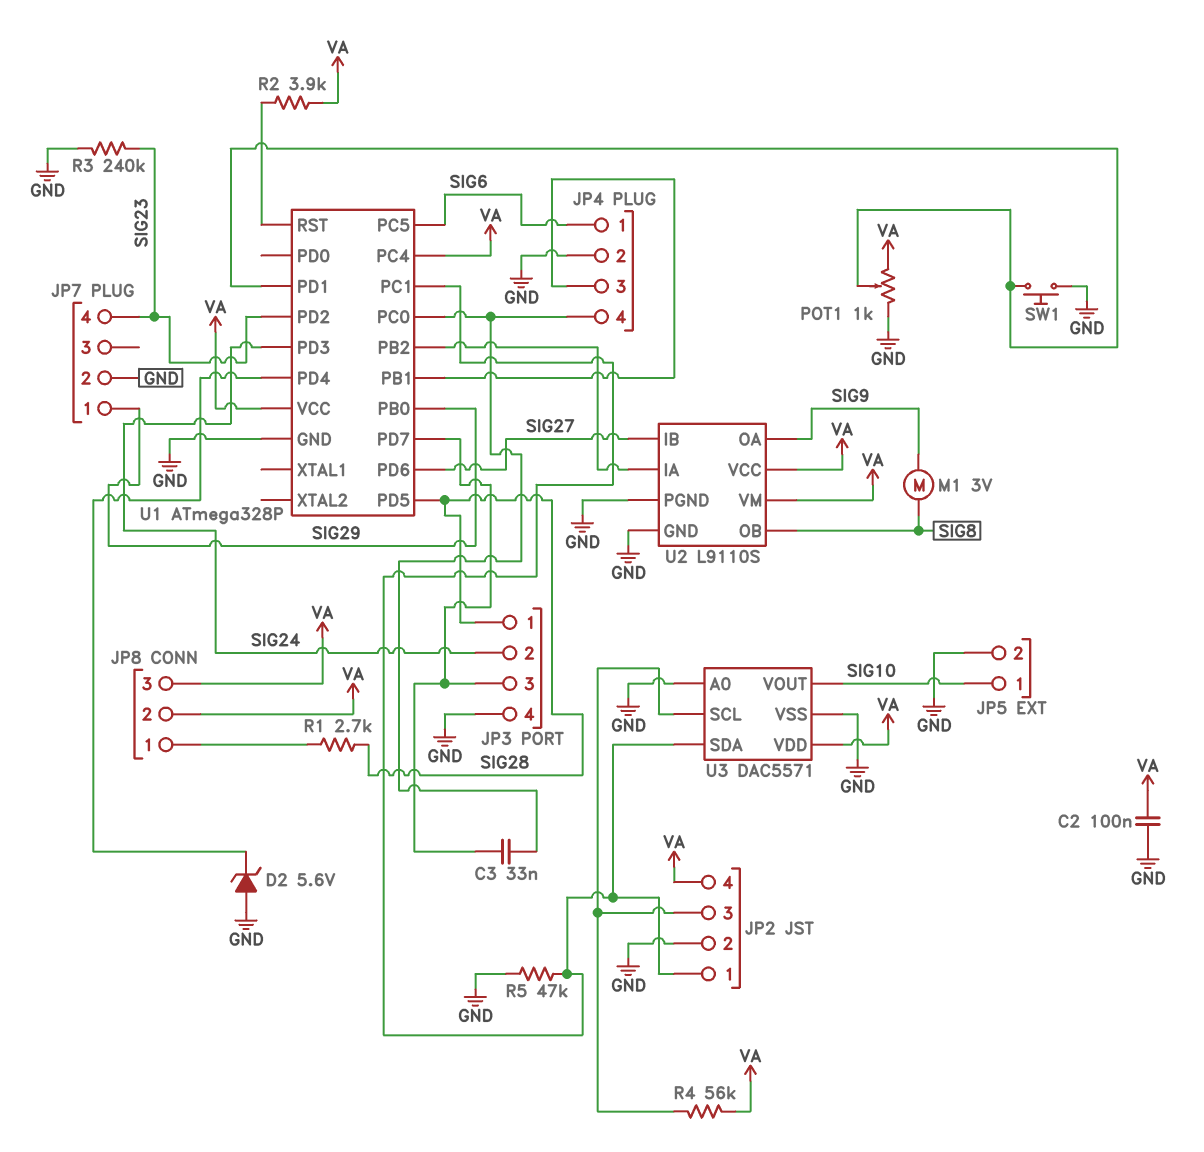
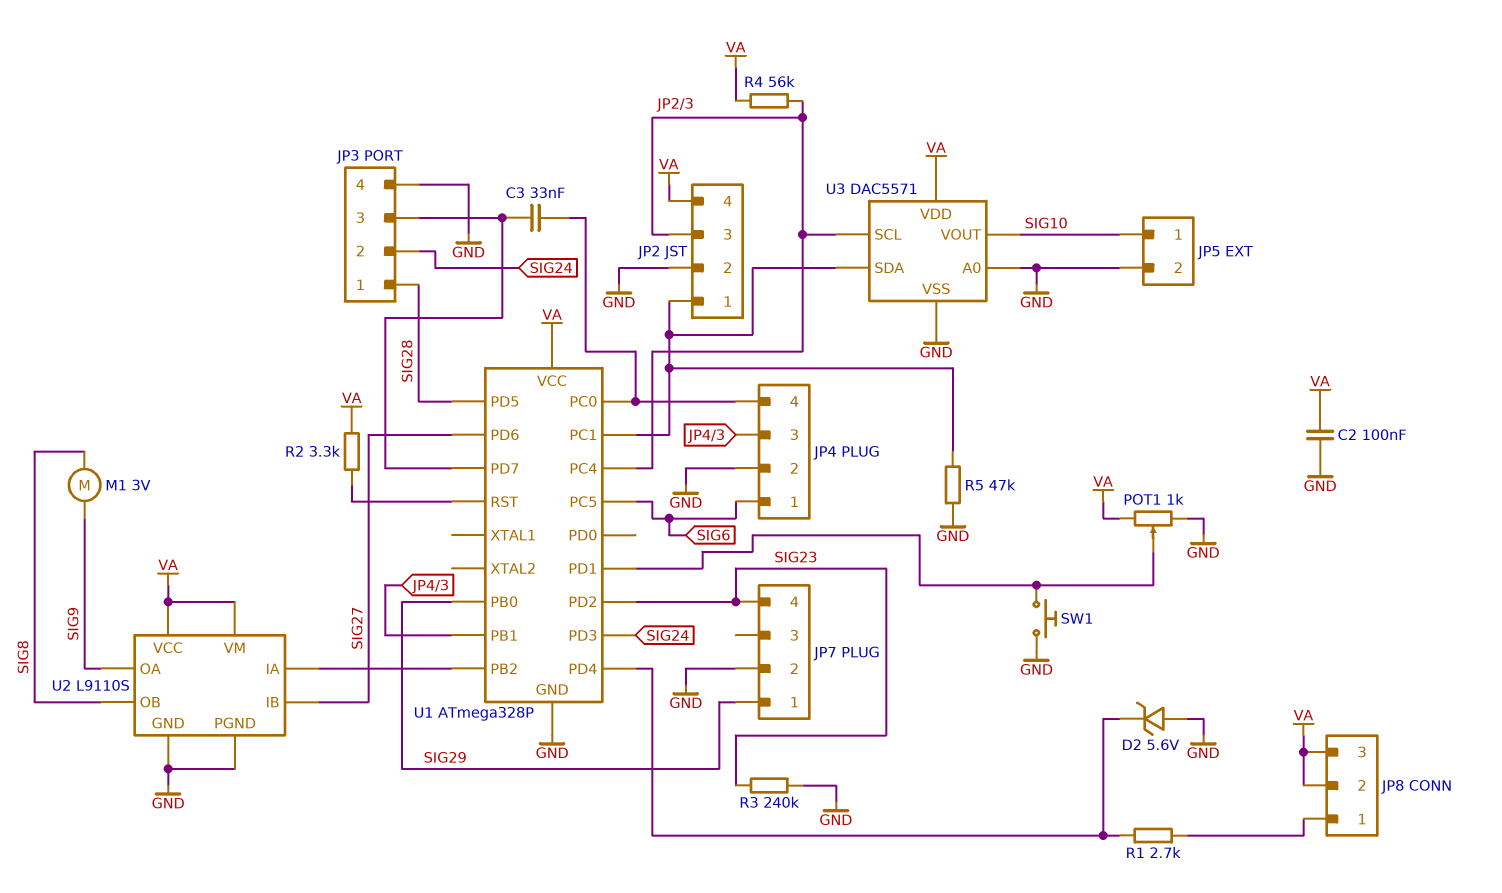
R1: 2.7k (JP8/1, SIG28) -> 2.7k (JP8/1, U1/PD4)
R2: 3.9k (U1/RST, VA) -> 3.3k (U1/RST, VA)
U1 pin PC4: VA -> JP2/3

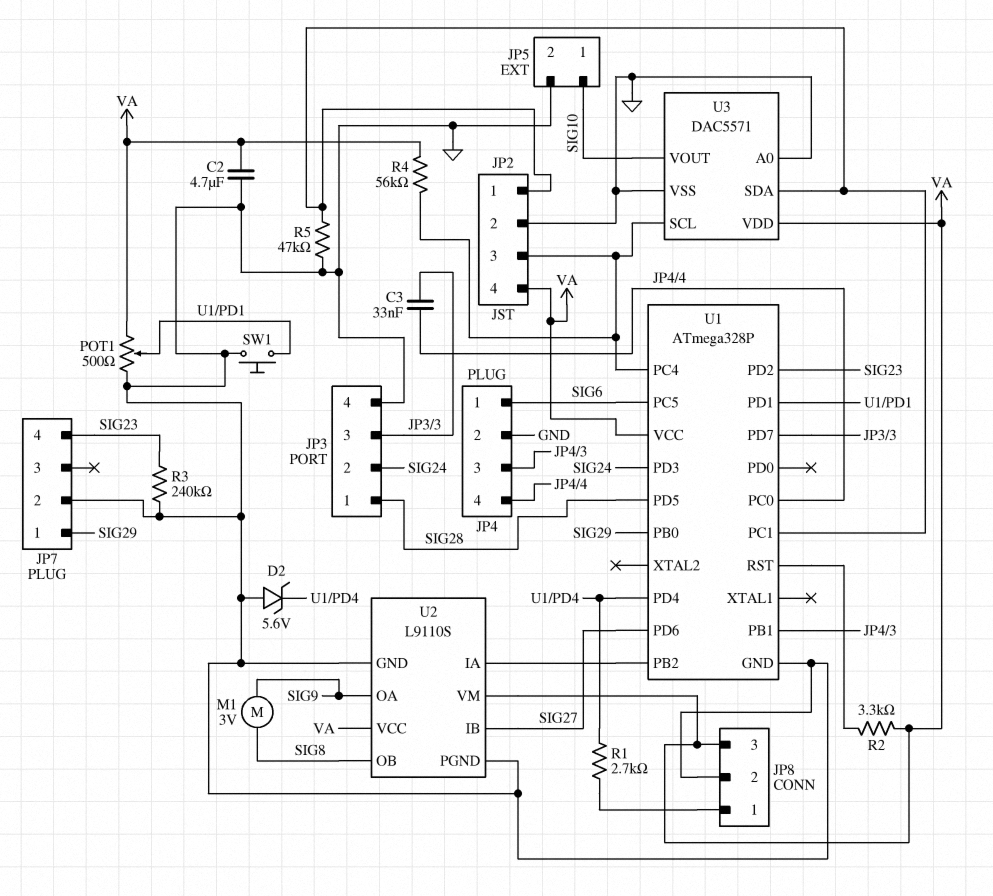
C2: 100nF (GND, VA) -> 4.7uF (GND, VA)
JP8 pin 2: VA -> GND
POT1: 1k (GND, VA, wiper U1/PD1) -> 500 (GND, VA, wiper U1/PD1)

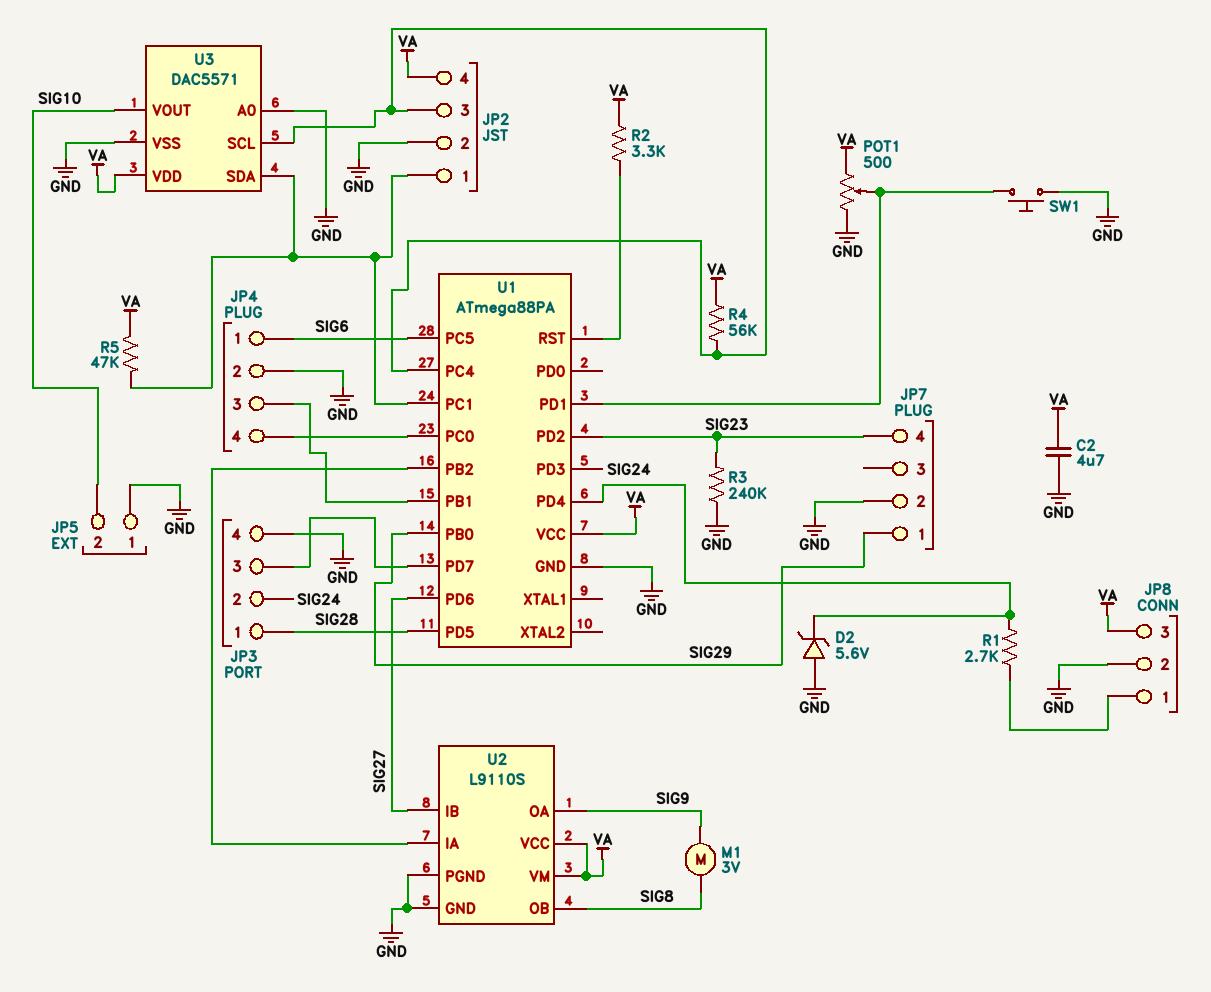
C3: 33nF (JP3/3, JP4/4) -> none
JP5 pin 1: SIG10 -> GND
JP5 pin 2: GND -> SIG10
R5: 47k (GND, JP2/1) -> 47k (JP2/1, VA)
U1: ATmega328P -> ATmega88PA

